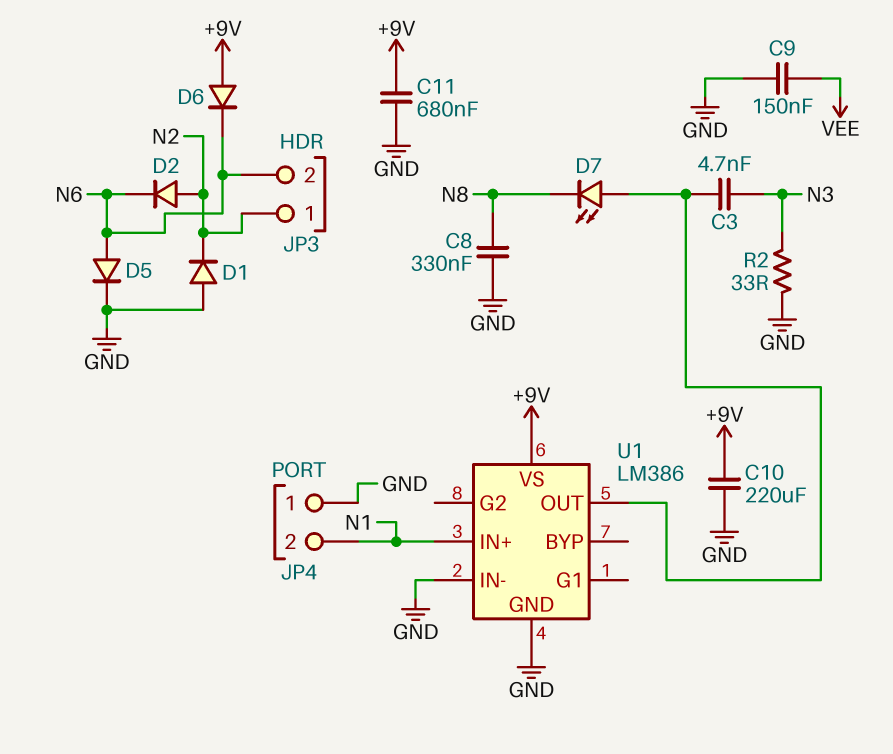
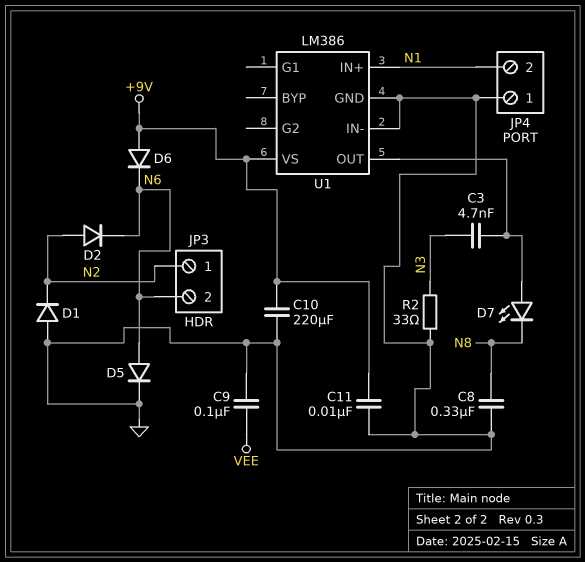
C9: 150nF (GND, VEE) -> 100nF (GND, VEE)
C11: 680nF (+9V, GND) -> 10nF (+9V, GND)

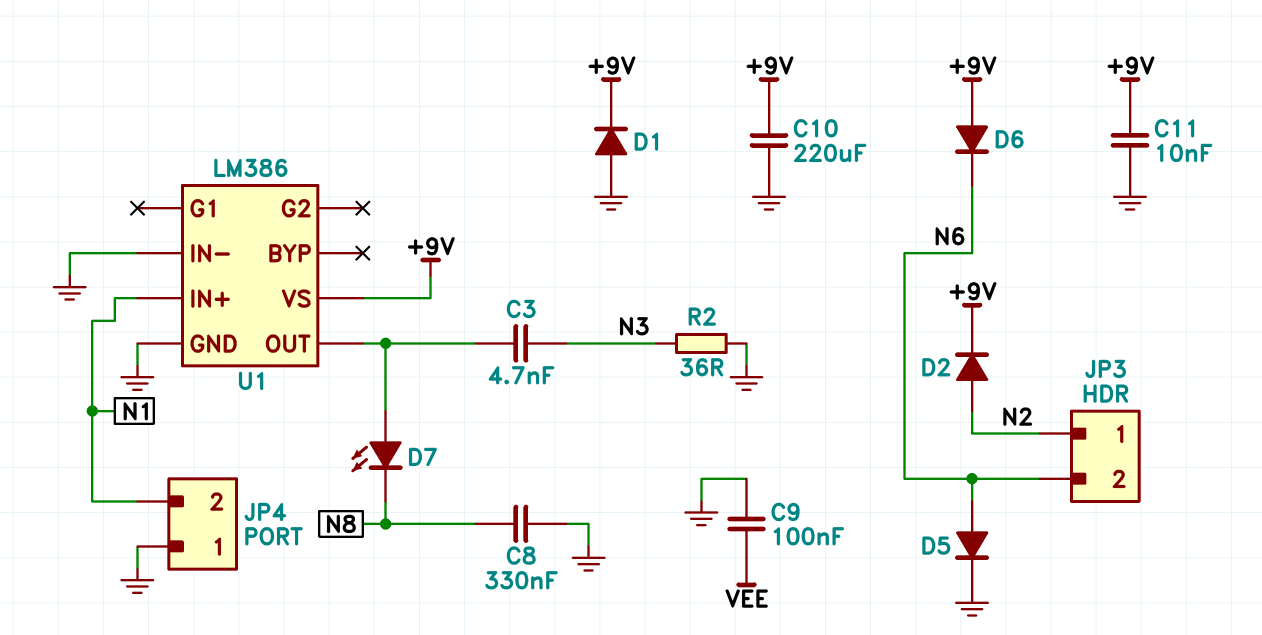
D1: diode (A GND, K N2) -> diode (A GND, K +9V)
D2: diode (A N2, K N6) -> diode (A N2, K +9V)
R2: 33 (GND, N3) -> 36 (GND, N3)

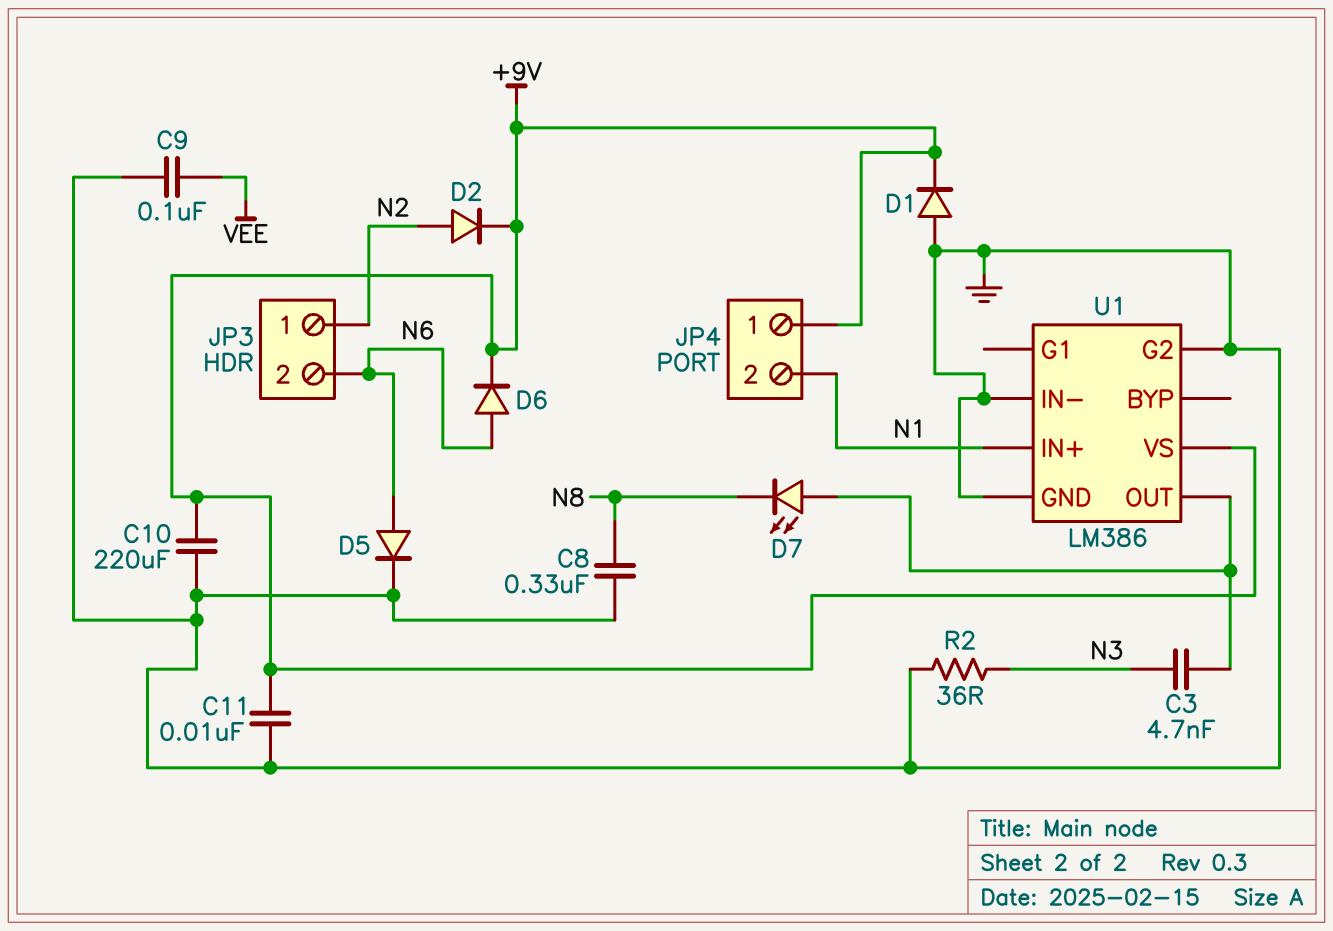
D6: diode (A +9V, K N6) -> diode (A N6, K +9V)
JP4 pin 1: GND -> +9V
U1 pin G2: none -> GND

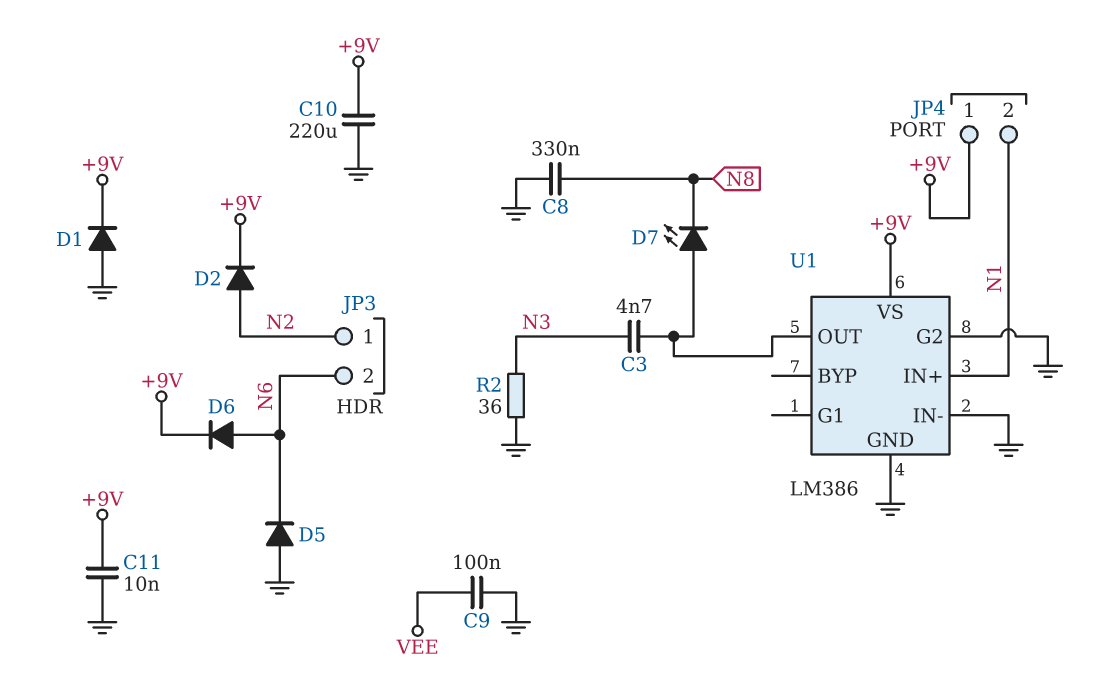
D5: diode (A N6, K GND) -> diode (A GND, K N6)

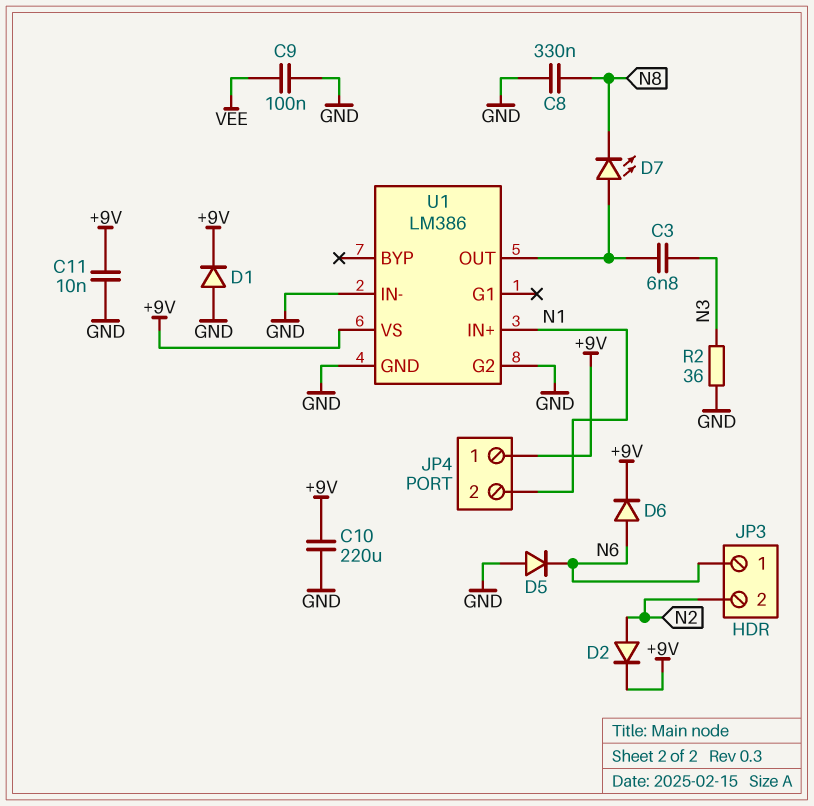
C3: 4.7nF (N3, U1/OUT) -> 6.8nF (N3, U1/OUT)
JP3 pin 1: N2 -> N6
JP3 pin 2: N6 -> N2

